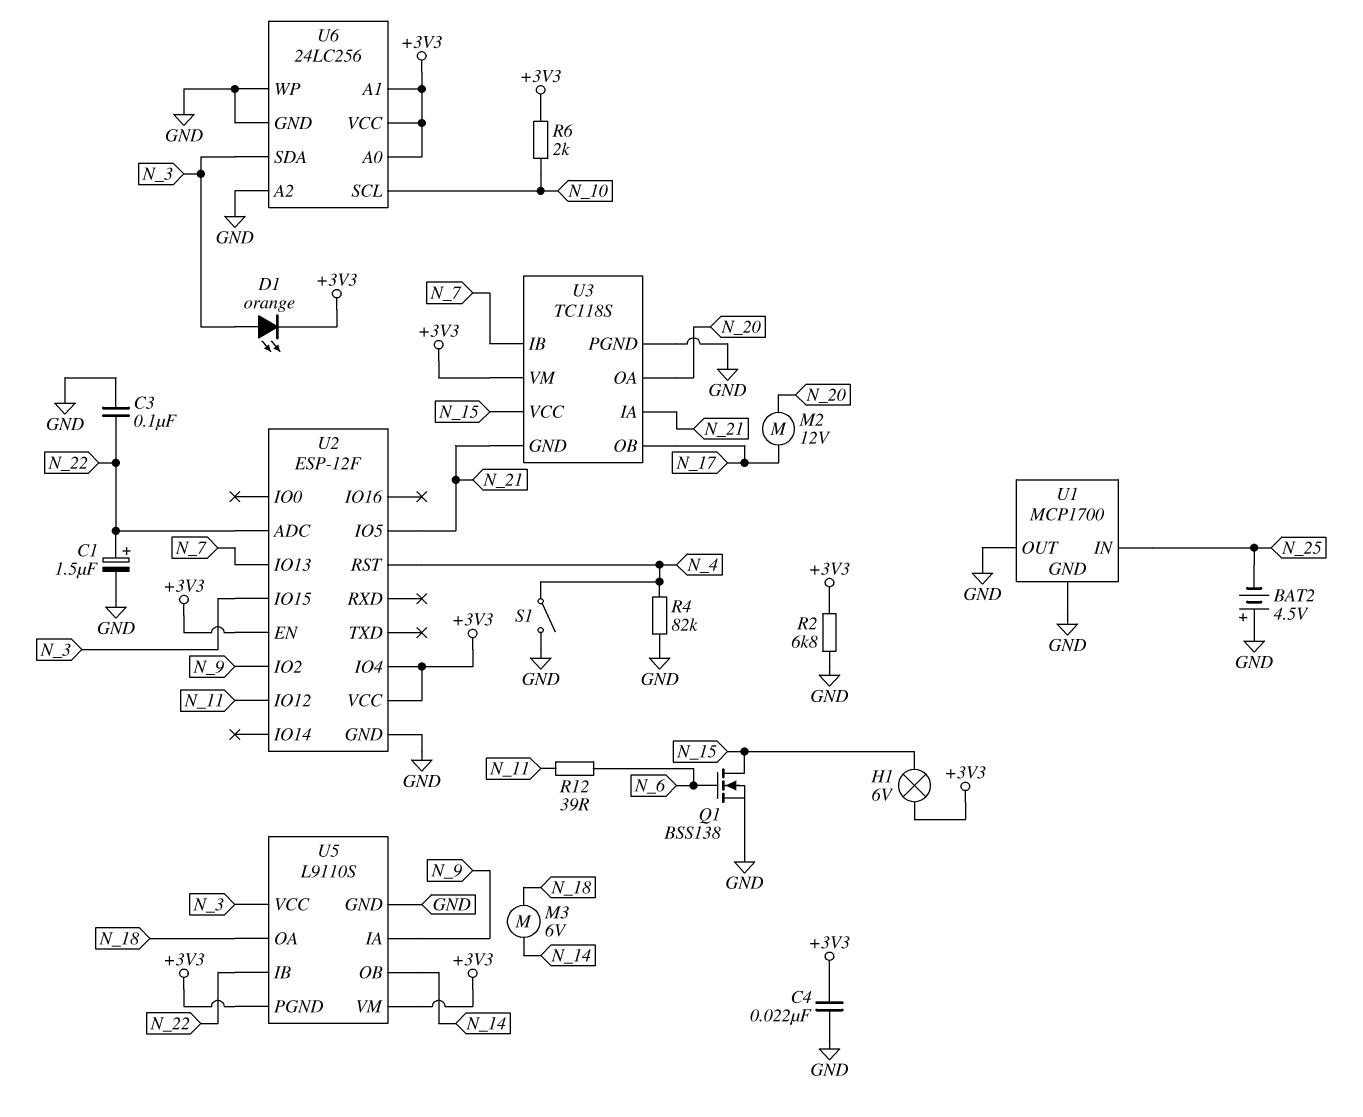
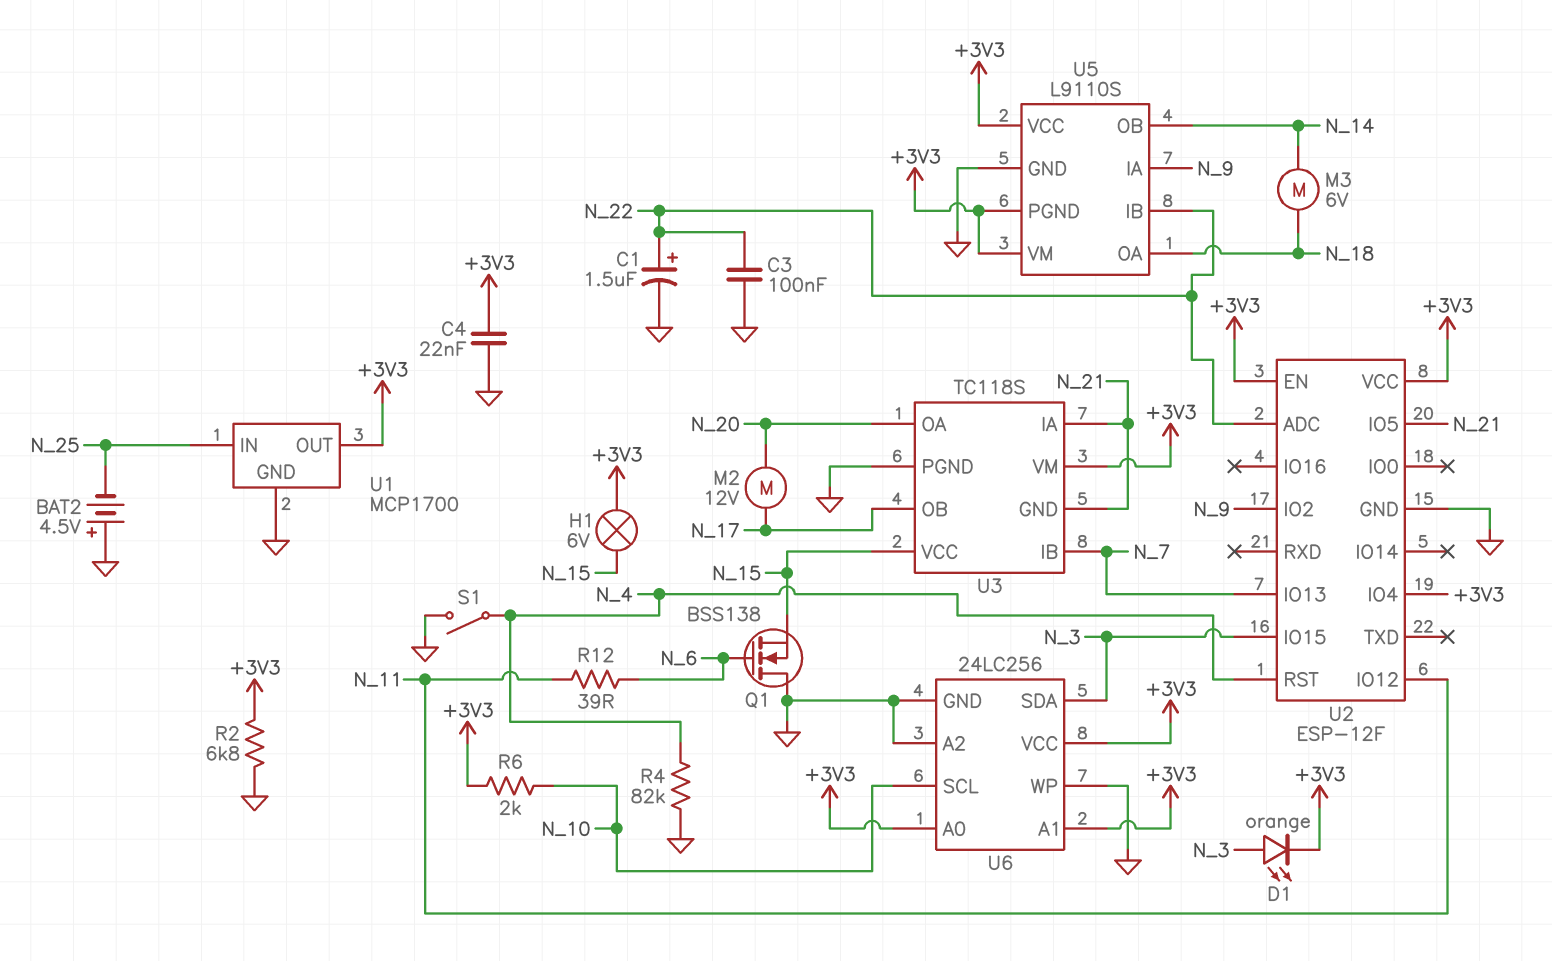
Q1: NMOS BSS138 (G N_6, D N_15, S GND) -> NMOS BSS138 (G N_6, D GND, S N_15)
U1 pin OUT: GND -> +3V3
U5 pin VCC: N_3 -> +3V3

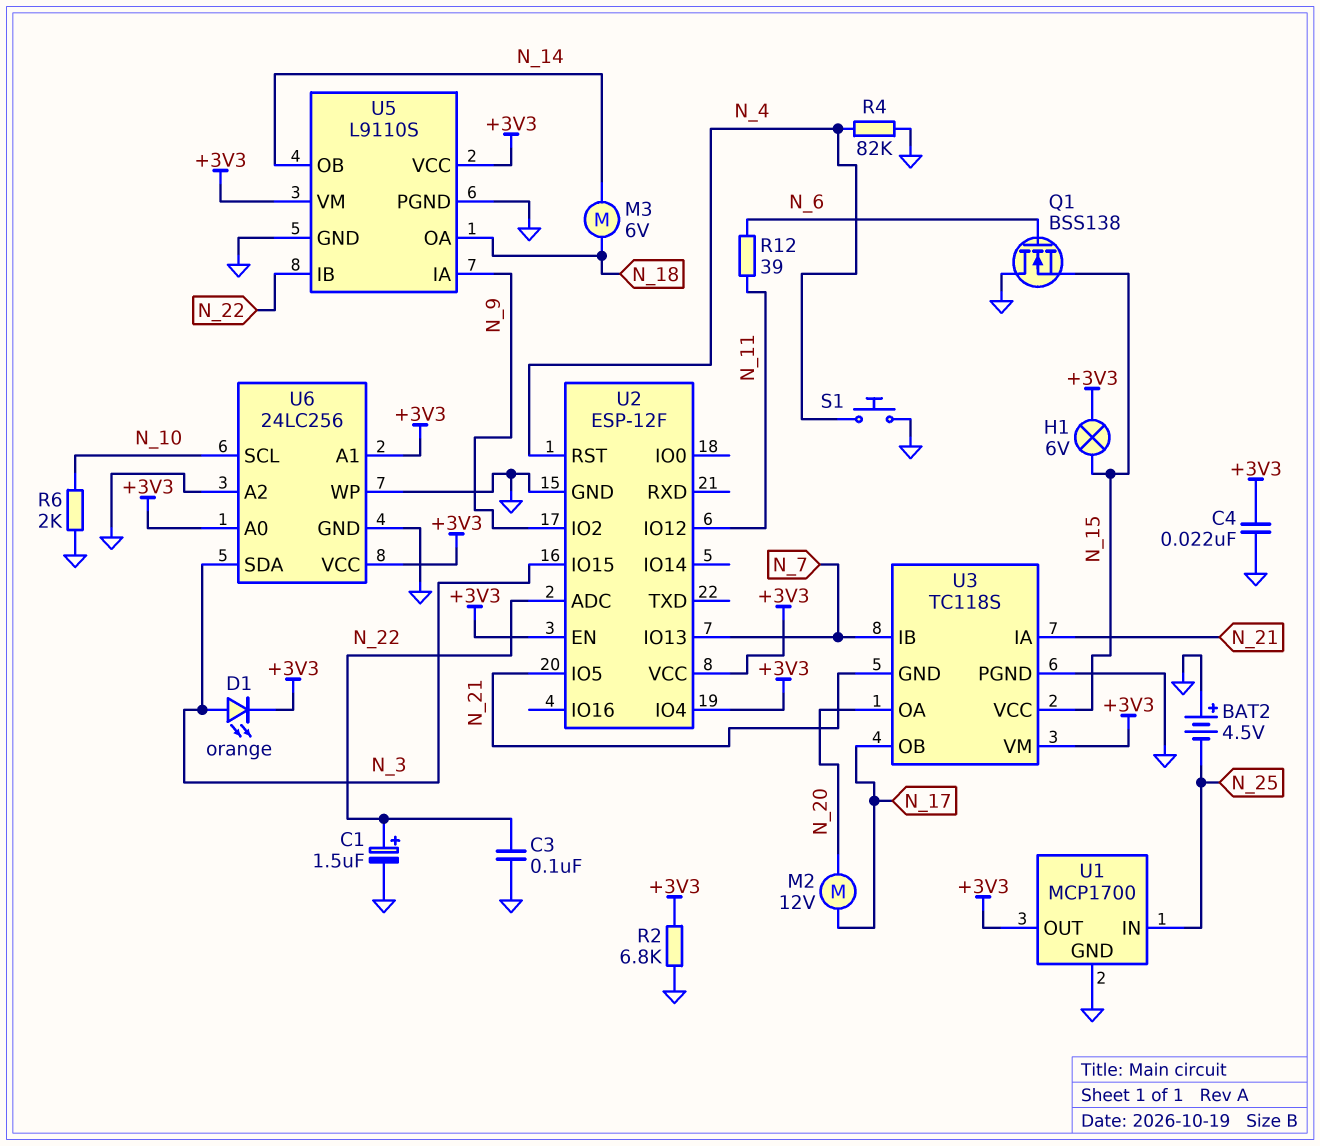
R6: 2k (+3V3, N_10) -> 2k (GND, N_10)
S1: switch (GND, N_4) -> button (GND, N_4)
U5 pin PGND: +3V3 -> GND

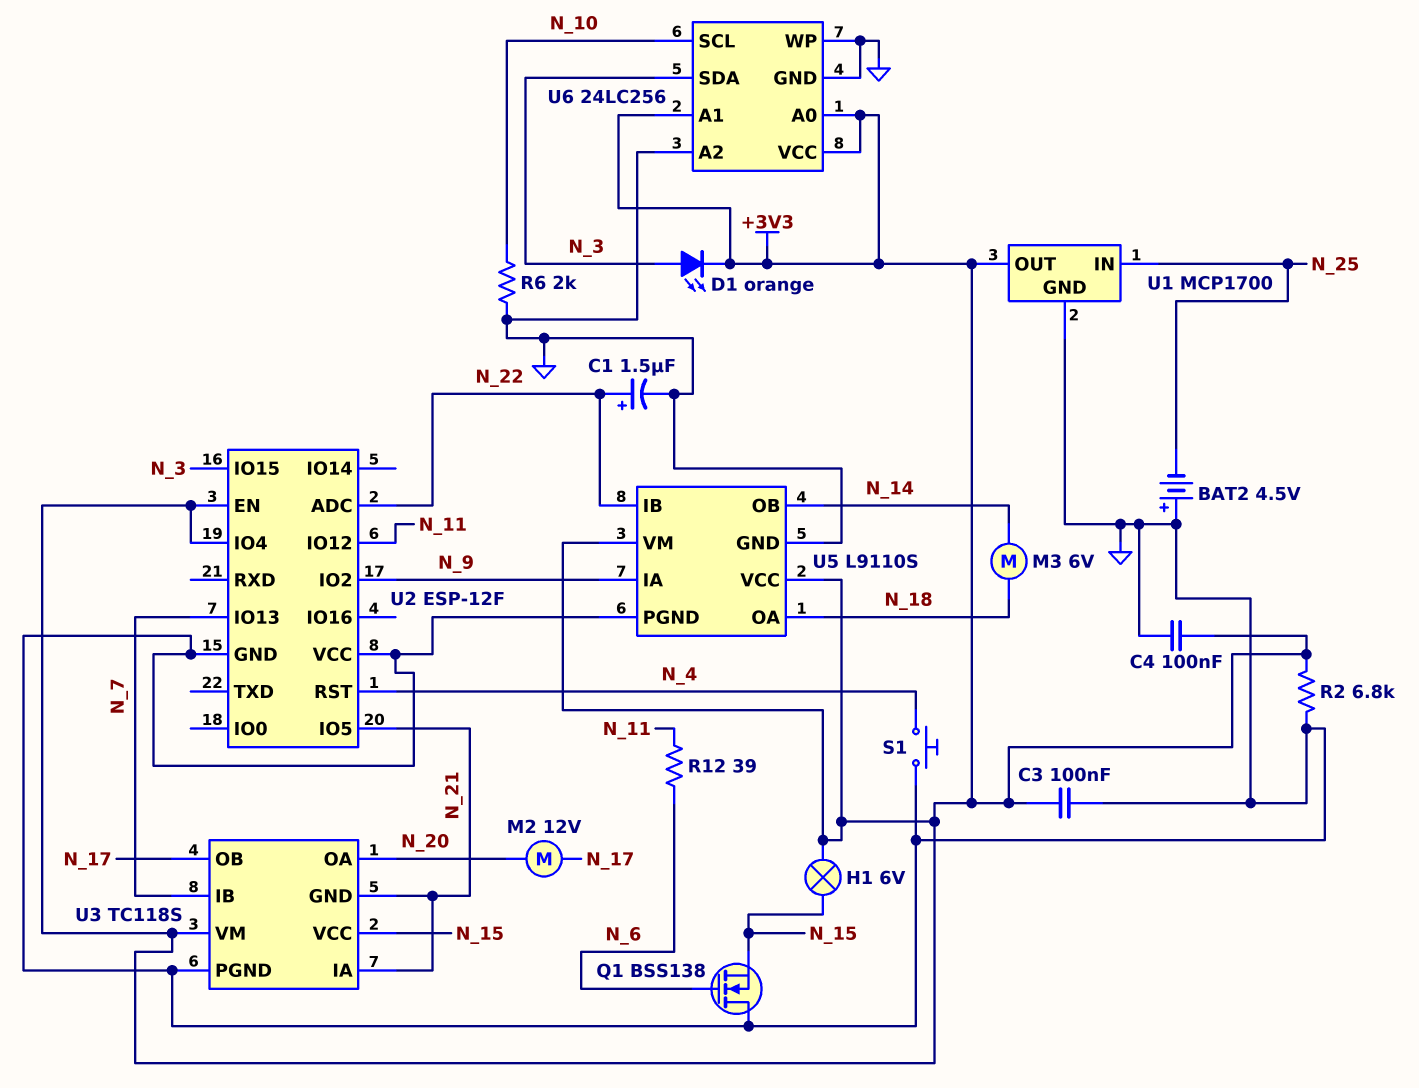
C3: 100nF (GND, N_22) -> 100nF (+3V3, GND)
C4: 22nF (+3V3, GND) -> 100nF (+3V3, GND)
R4: 82k (GND, N_4) -> none
U2 pin VCC: +3V3 -> GND

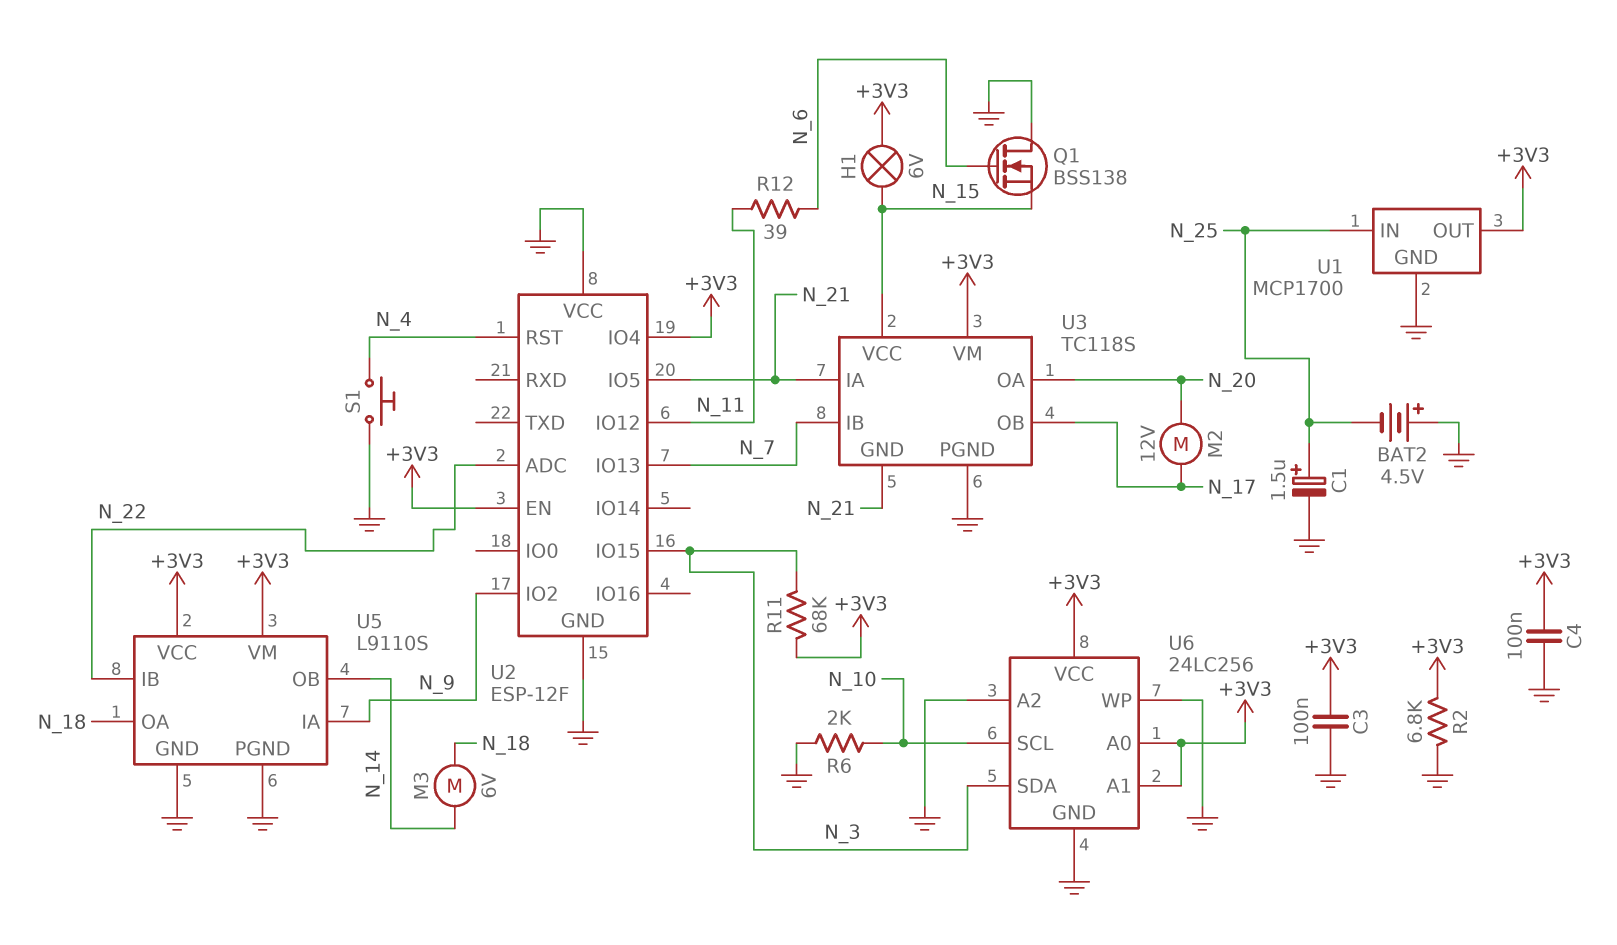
C1: 1.5uF (plus N_22, minus GND) -> 1.5uF (plus N_25, minus GND)
D1: LED orange (A N_3, K +3V3) -> none
R11: none -> 68k (+3V3, N_3)

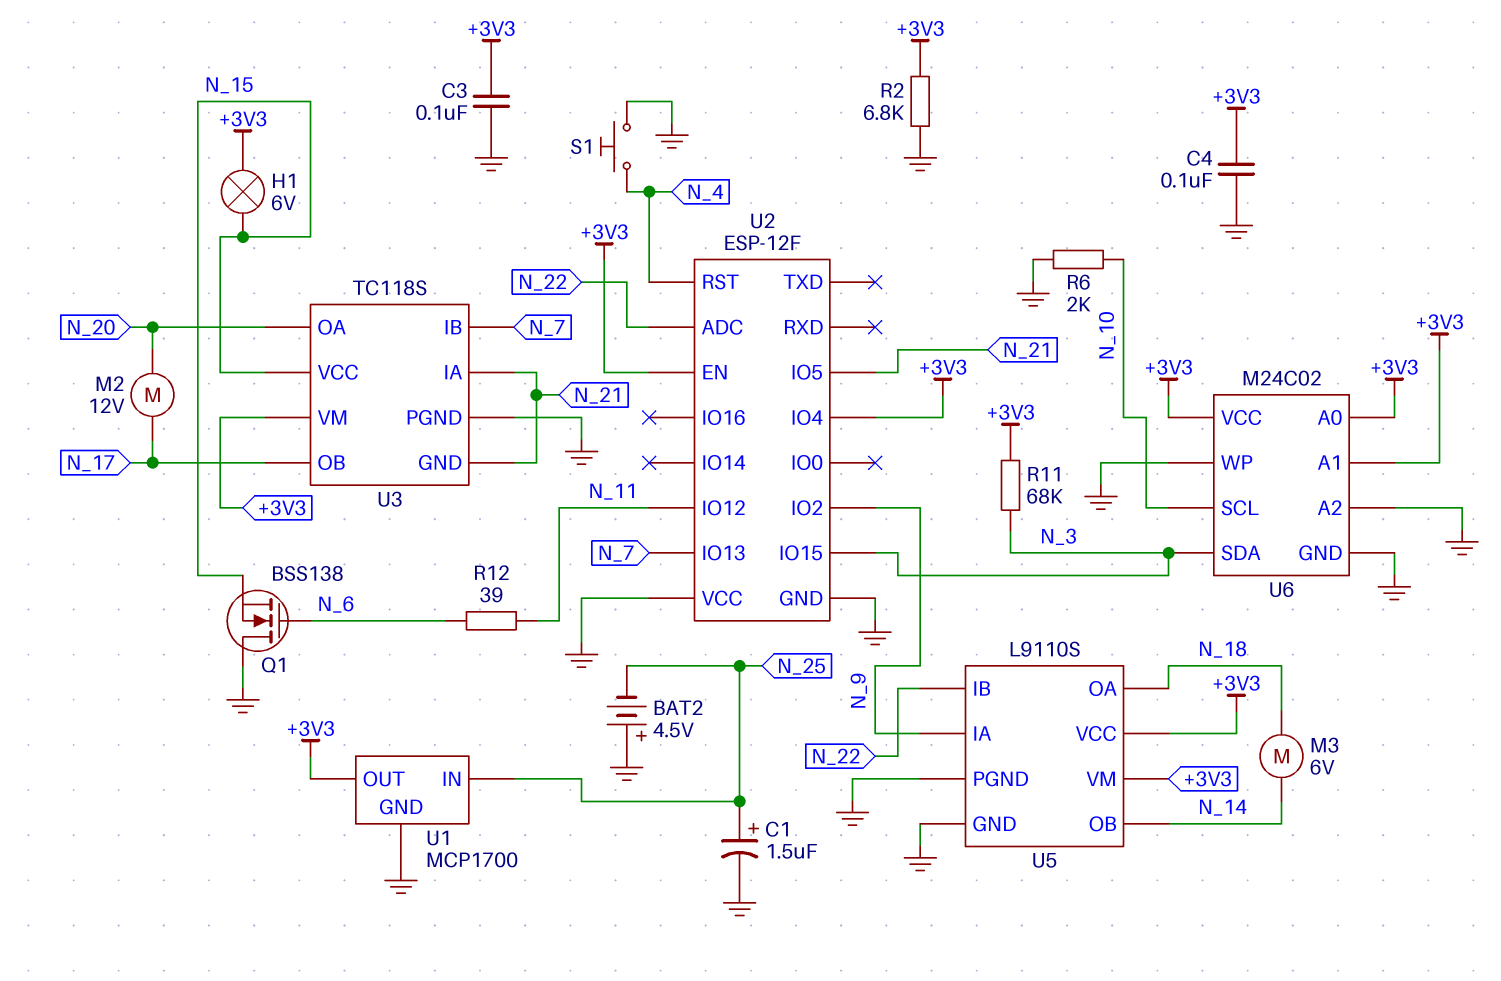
U6: 24LC256 -> M24C02

